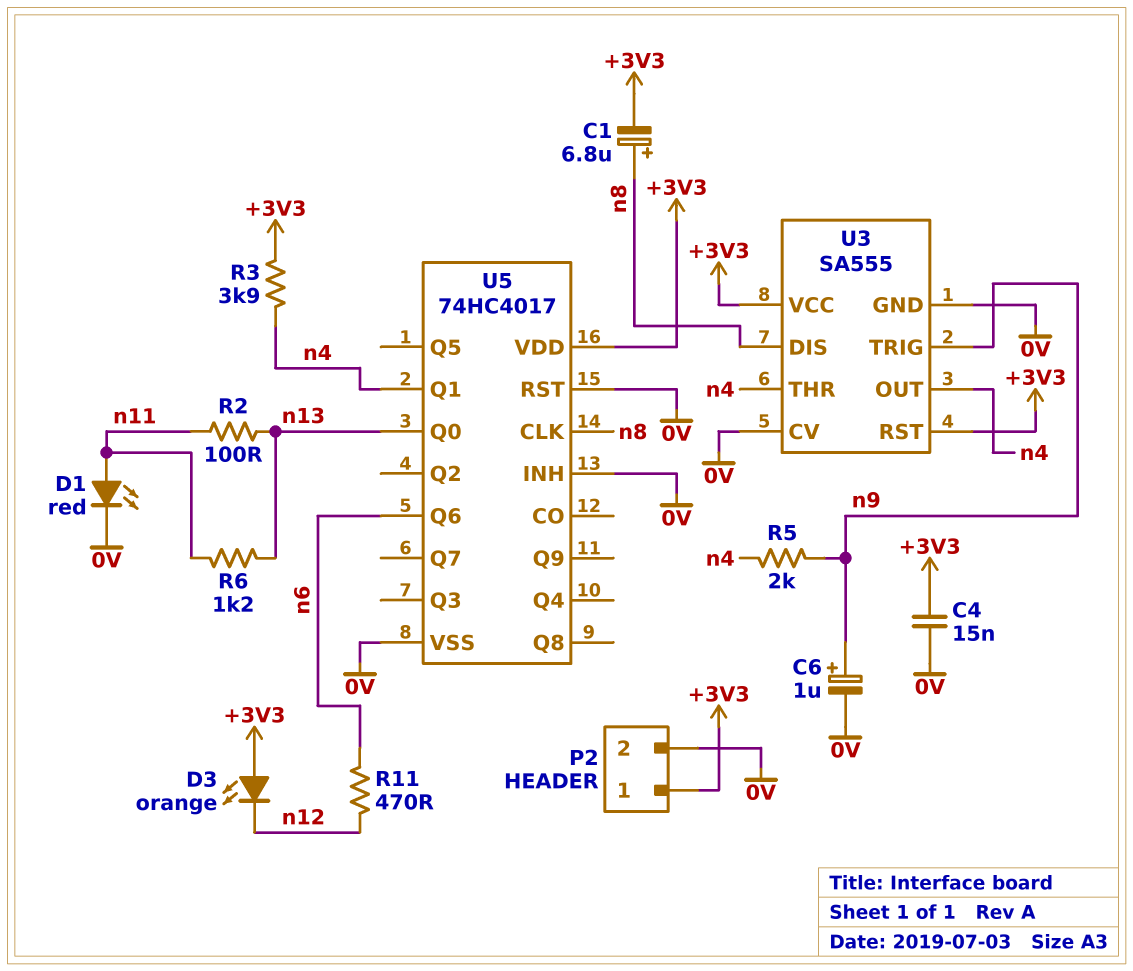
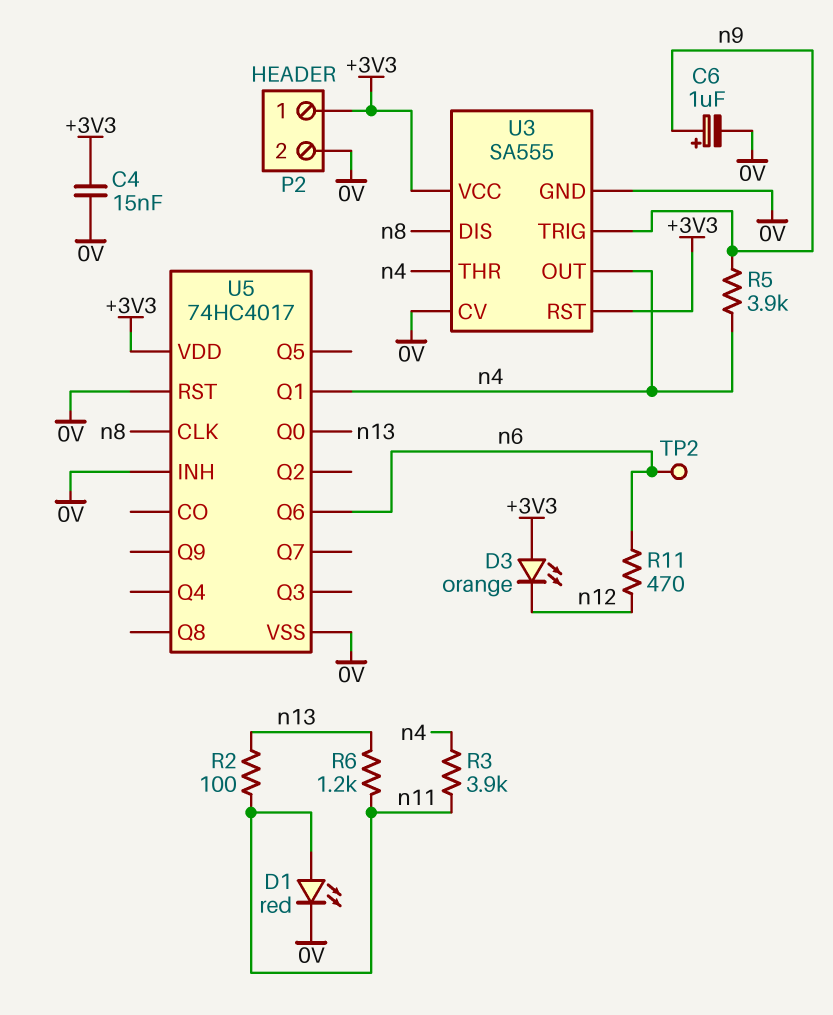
C1: 6.8uF (plus n8, minus +3V3) -> none
R3: 3.9k (+3V3, n4) -> 3.9k (n4, n11)
R5: 2k (n4, n9) -> 3.9k (n4, n9)
TP2: none -> test point (n6)

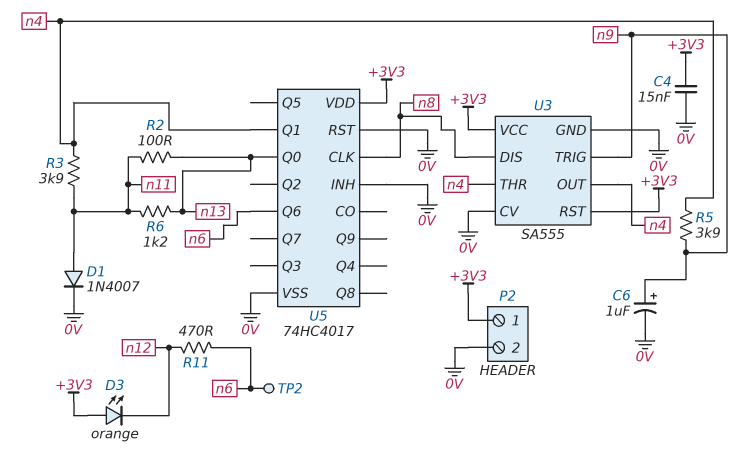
D1: LED red (A n11, K 0V) -> diode 1N4007 (A n11, K 0V)

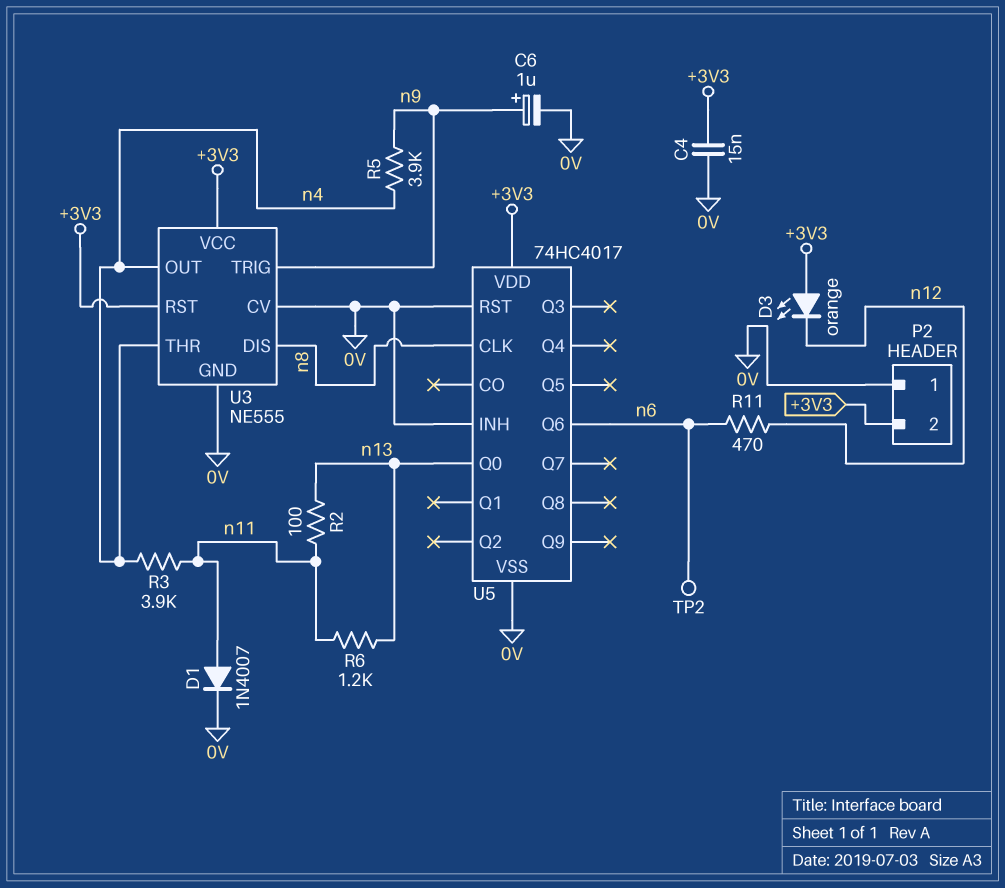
P2 pin 1: +3V3 -> 0V
P2 pin 2: 0V -> +3V3
U3: SA555 -> NE555
U5 pin Q1: n4 -> none

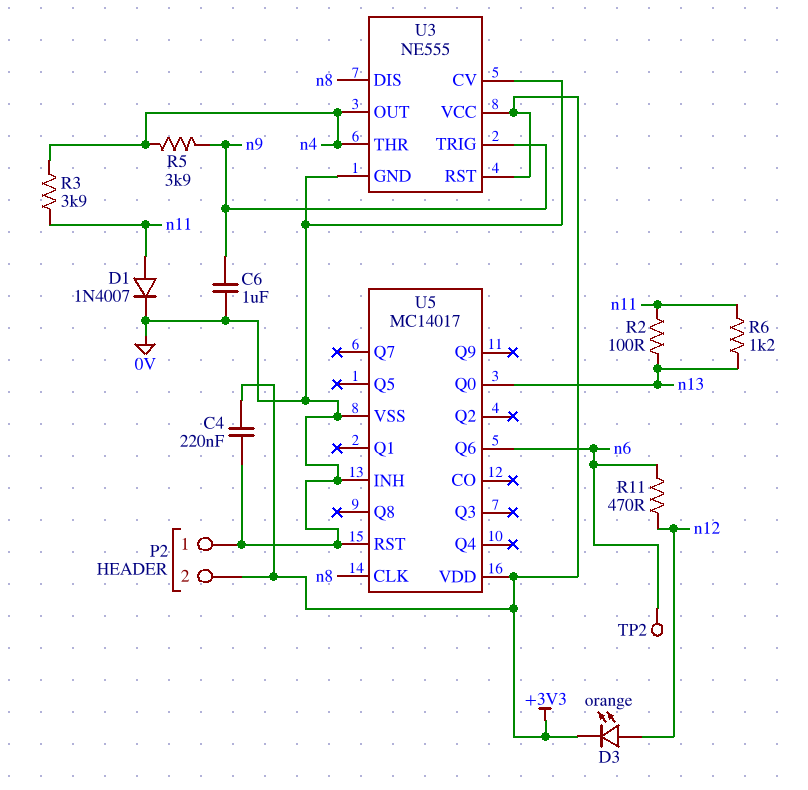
C4: 15nF (+3V3, 0V) -> 220nF (+3V3, 0V)
C6: 1uF (plus n9, minus 0V) -> 1uF (0V, n9)
D3: LED orange (A +3V3, K n12) -> LED orange (A n12, K +3V3)
U5: 74HC4017 -> MC14017

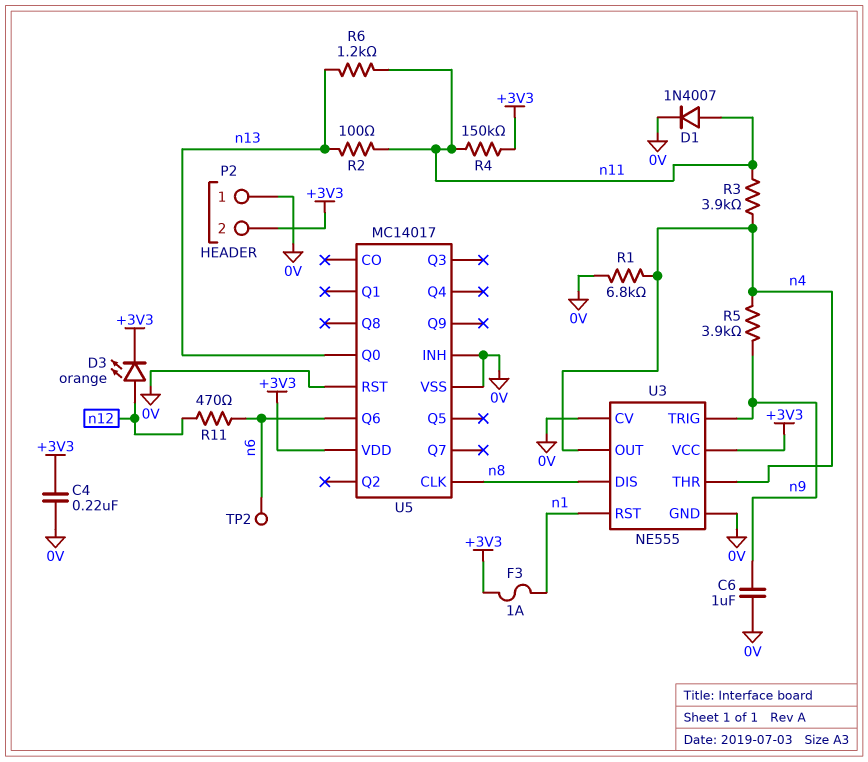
F3: none -> 1A (+3V3, n1)
R1: none -> 6.8k (0V, n4)
R4: none -> 150k (+3V3, n11)
U3 pin RST: +3V3 -> n1

